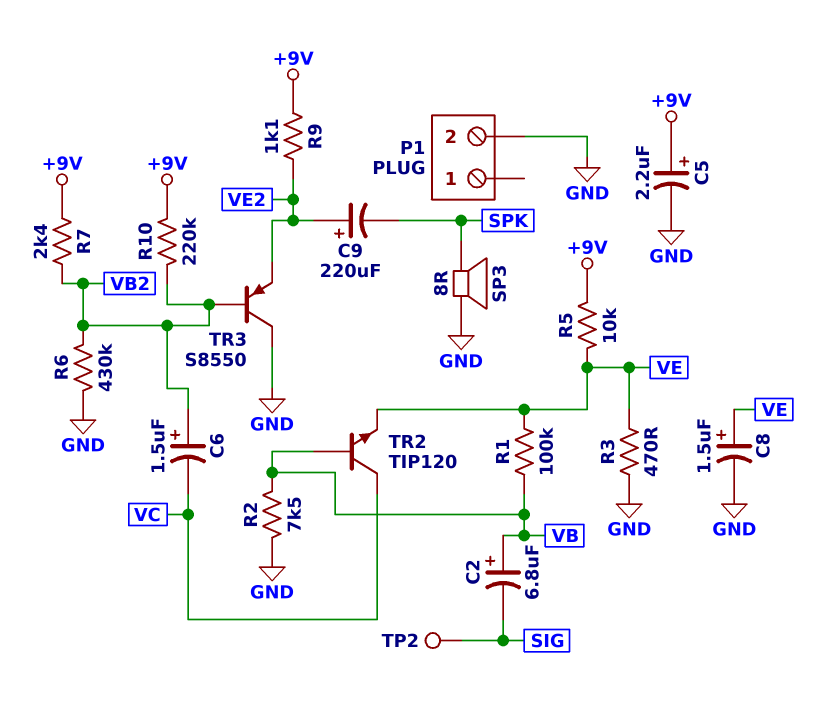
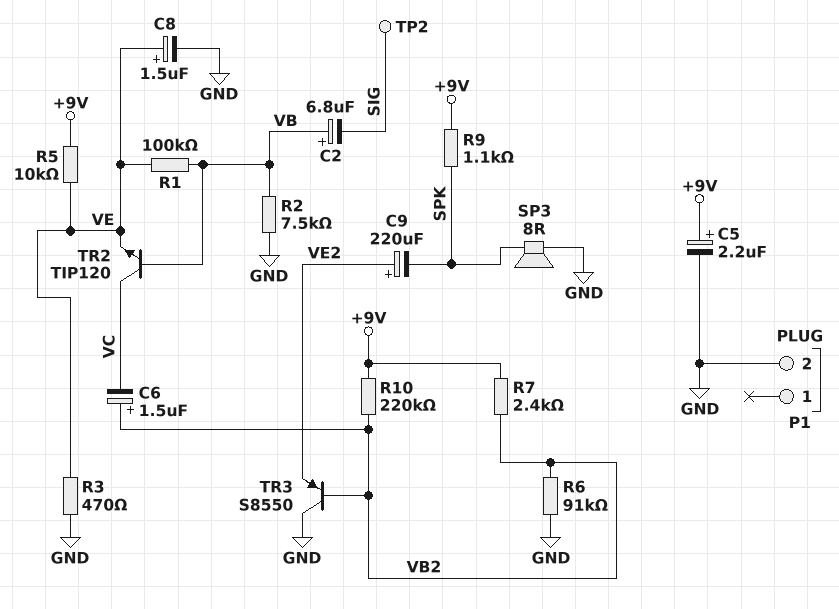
R6: 430k (GND, VB2) -> 91k (GND, VB2)
R9: 1.1k (+9V, VE2) -> 1.1k (+9V, SPK)

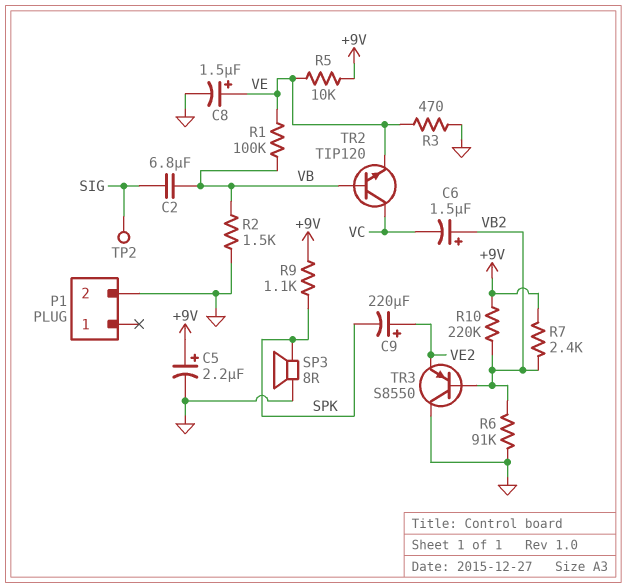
C2: 6.8uF (plus VB, minus SIG) -> 6.8uF (SIG, VB)
R2: 7.5k (GND, VB) -> 1.5k (GND, VB)

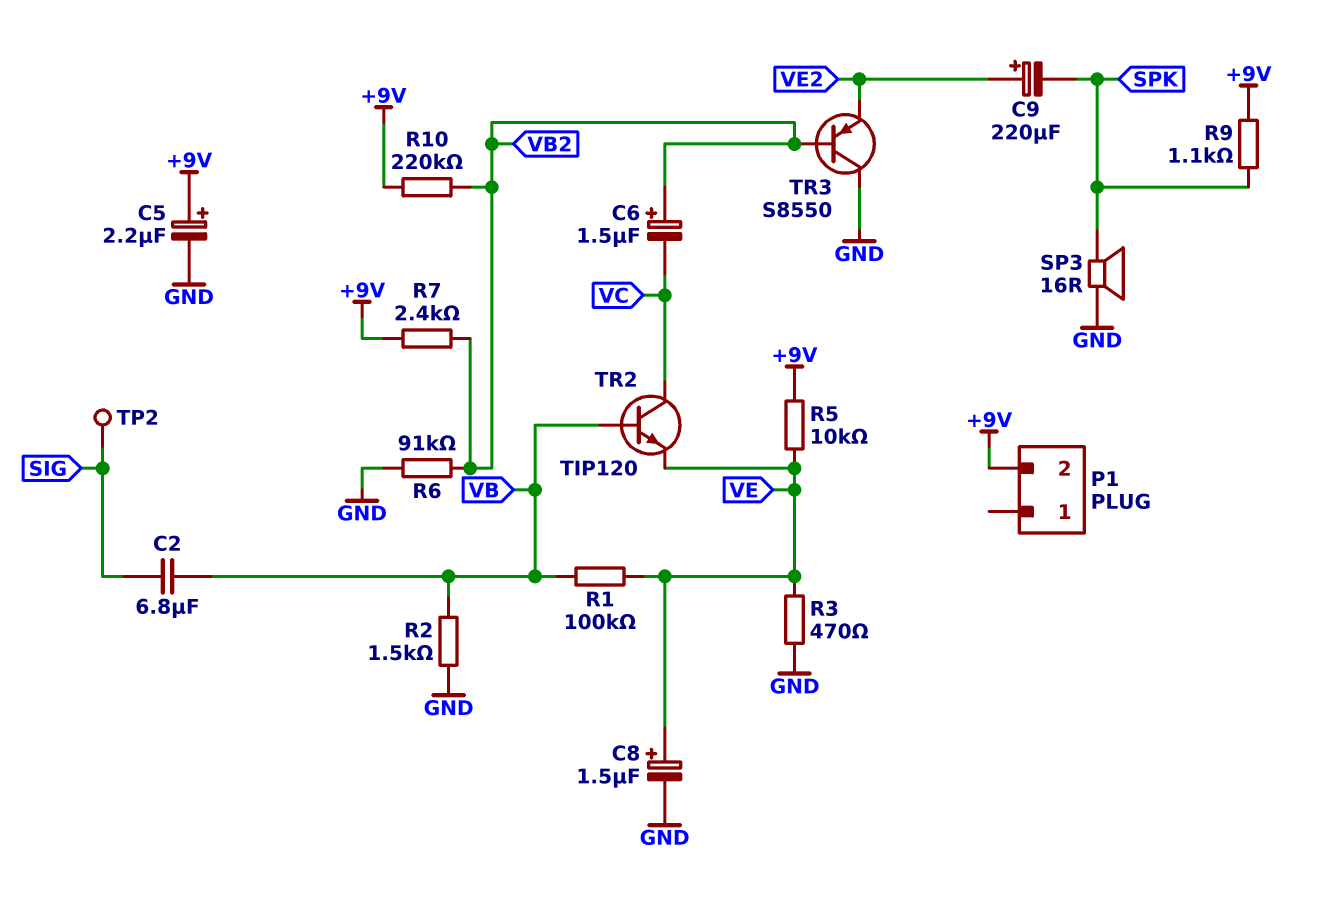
P1 pin 2: GND -> +9V
SP3: speaker 8R (GND, SPK) -> speaker 16R (GND, SPK)

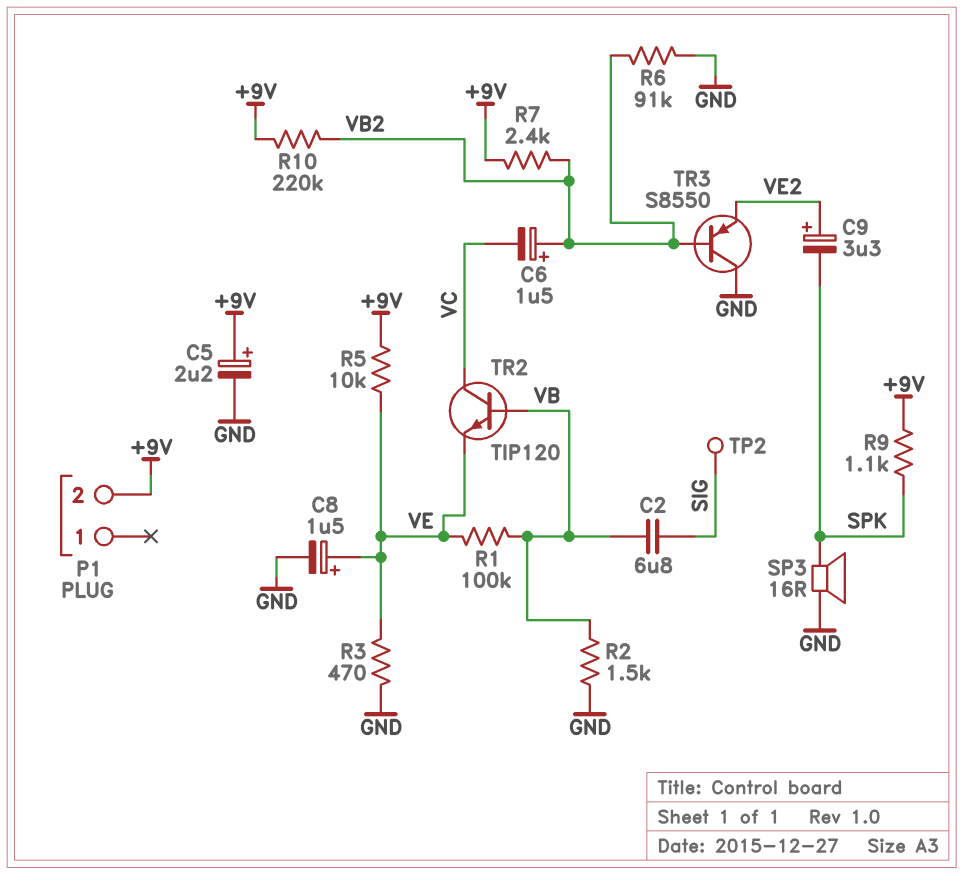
C9: 220uF (plus VE2, minus SPK) -> 3.3uF (plus VE2, minus SPK)

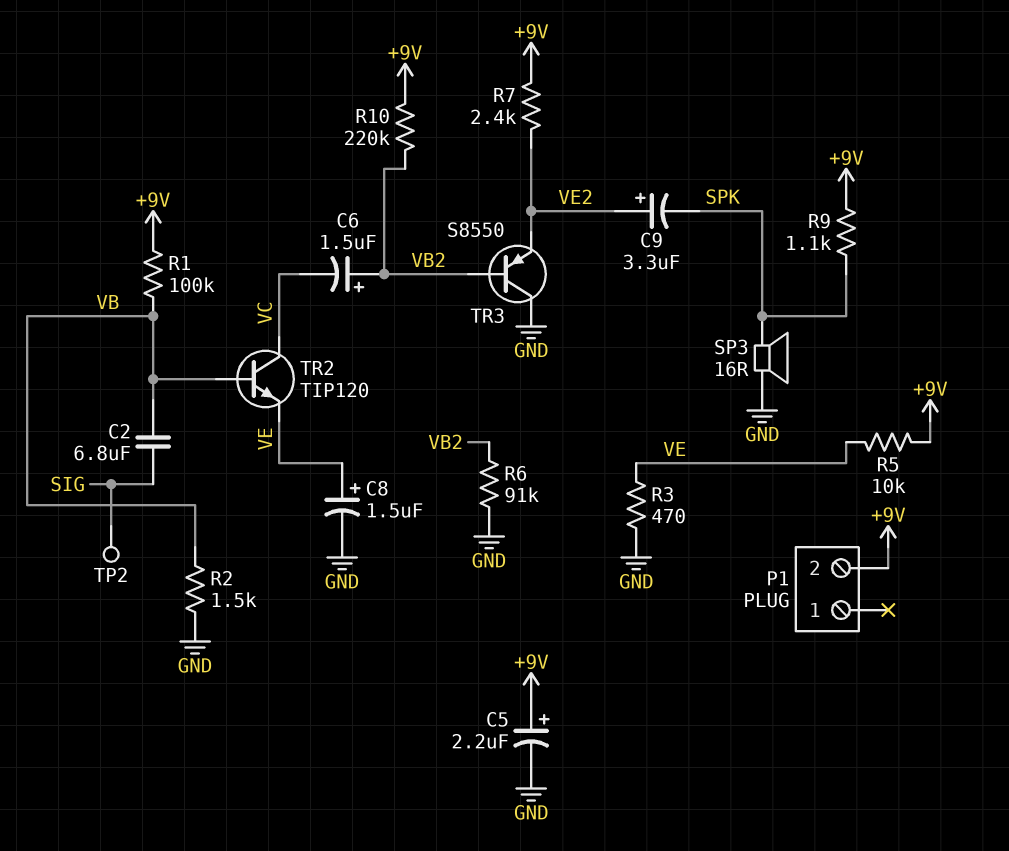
R1: 100k (VB, VE) -> 100k (+9V, VB)
R7: 2.4k (+9V, VB2) -> 2.4k (+9V, VE2)

